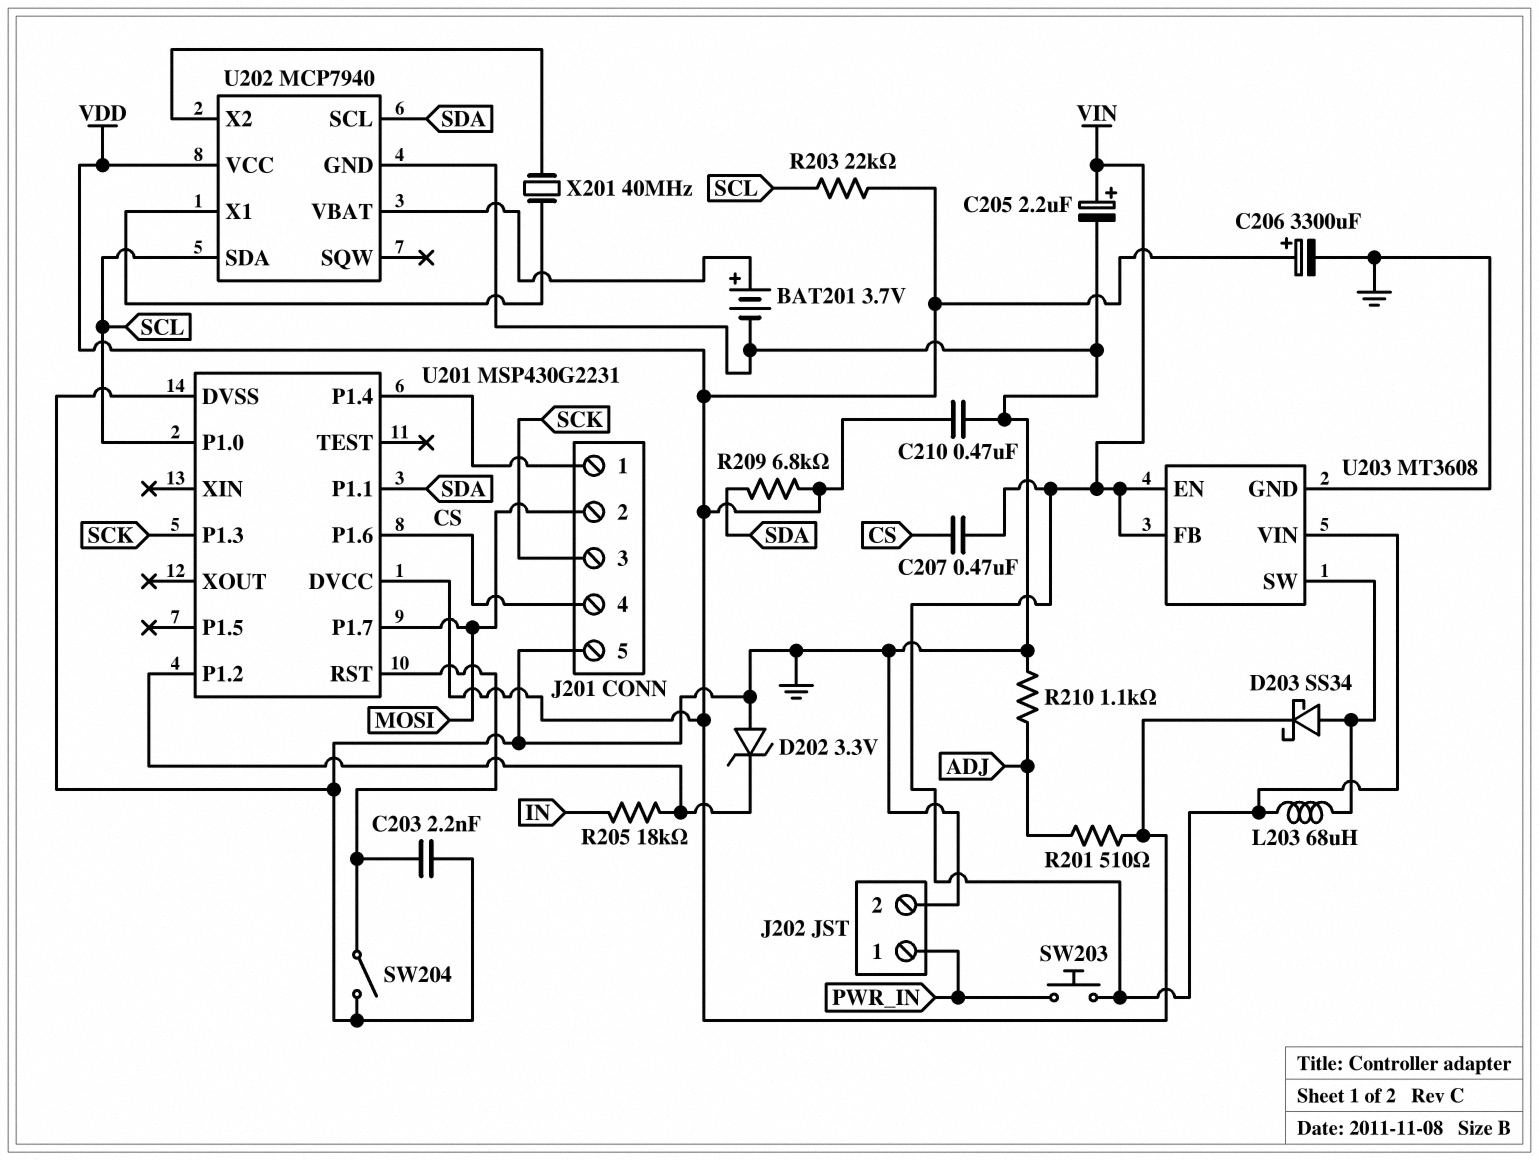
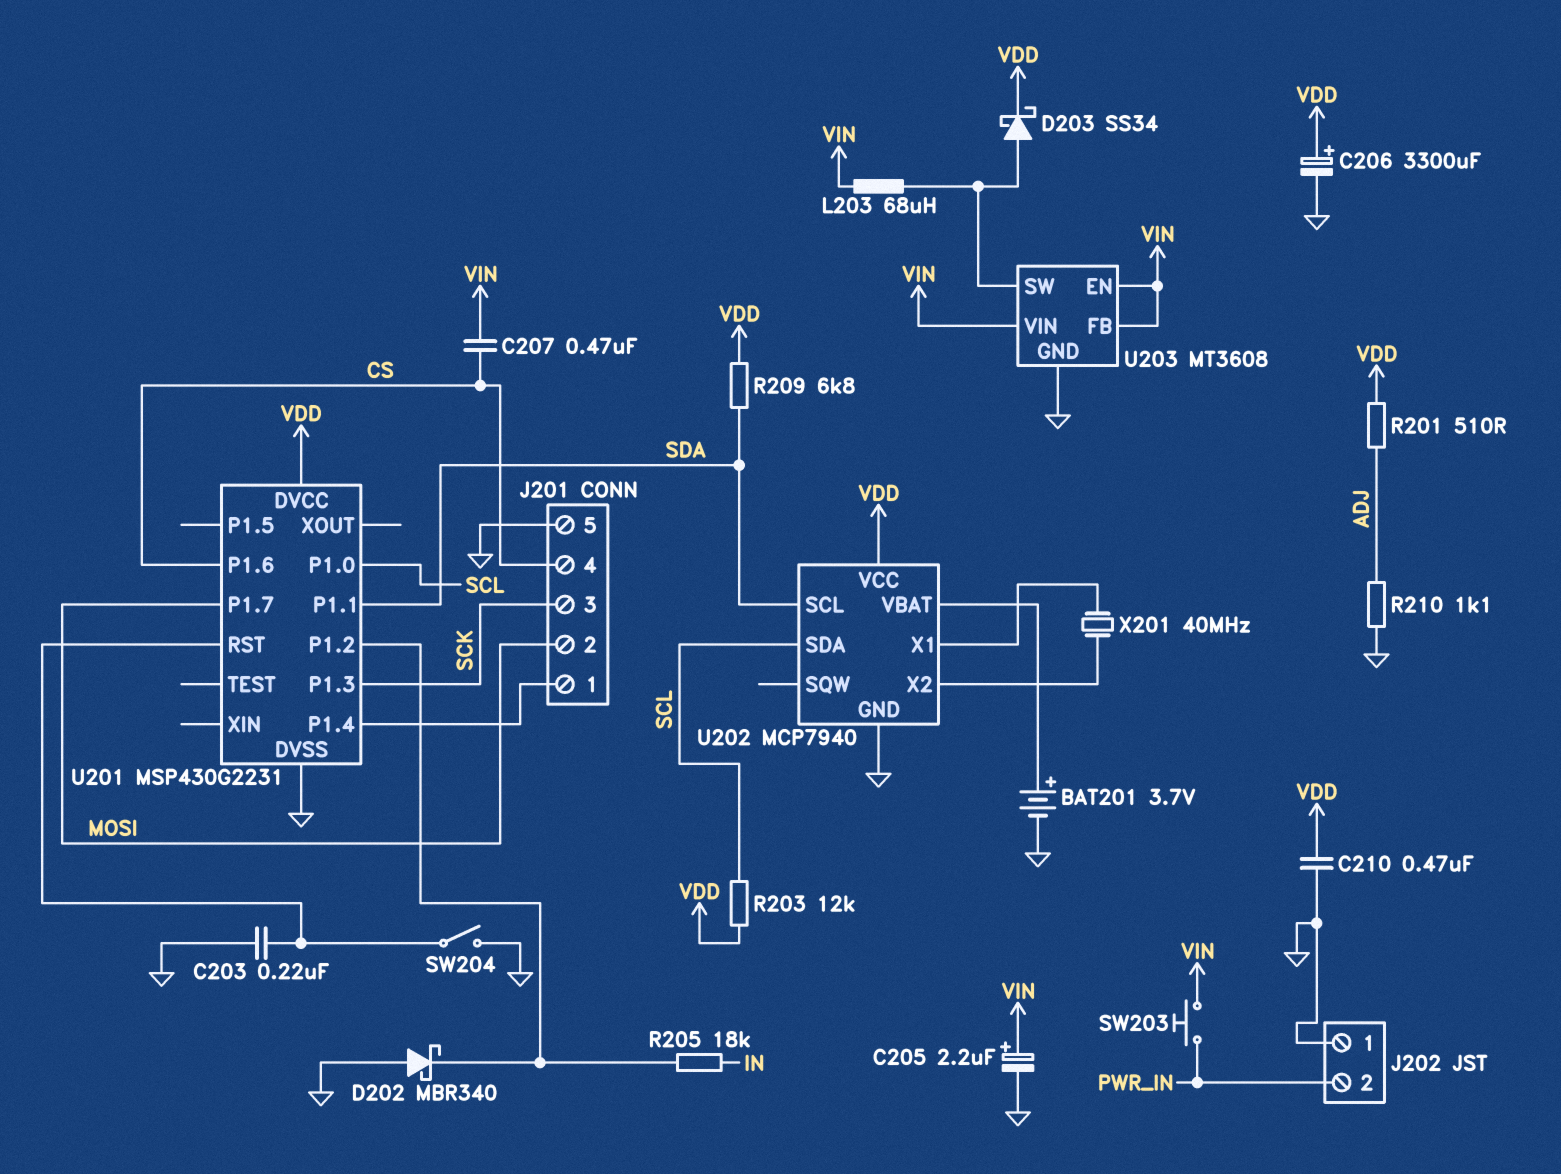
C203: 2.2nF (GND, U201/RST) -> 220nF (GND, U201/RST)
D202: zener 3.3V (A GND, K U201/P1.2) -> schottky MBR340 (A GND, K U201/P1.2)
J202 pin 1: PWR_IN -> GND
J202 pin 2: GND -> PWR_IN
R203: 22k (SCL, VDD) -> 12k (SCL, VDD)

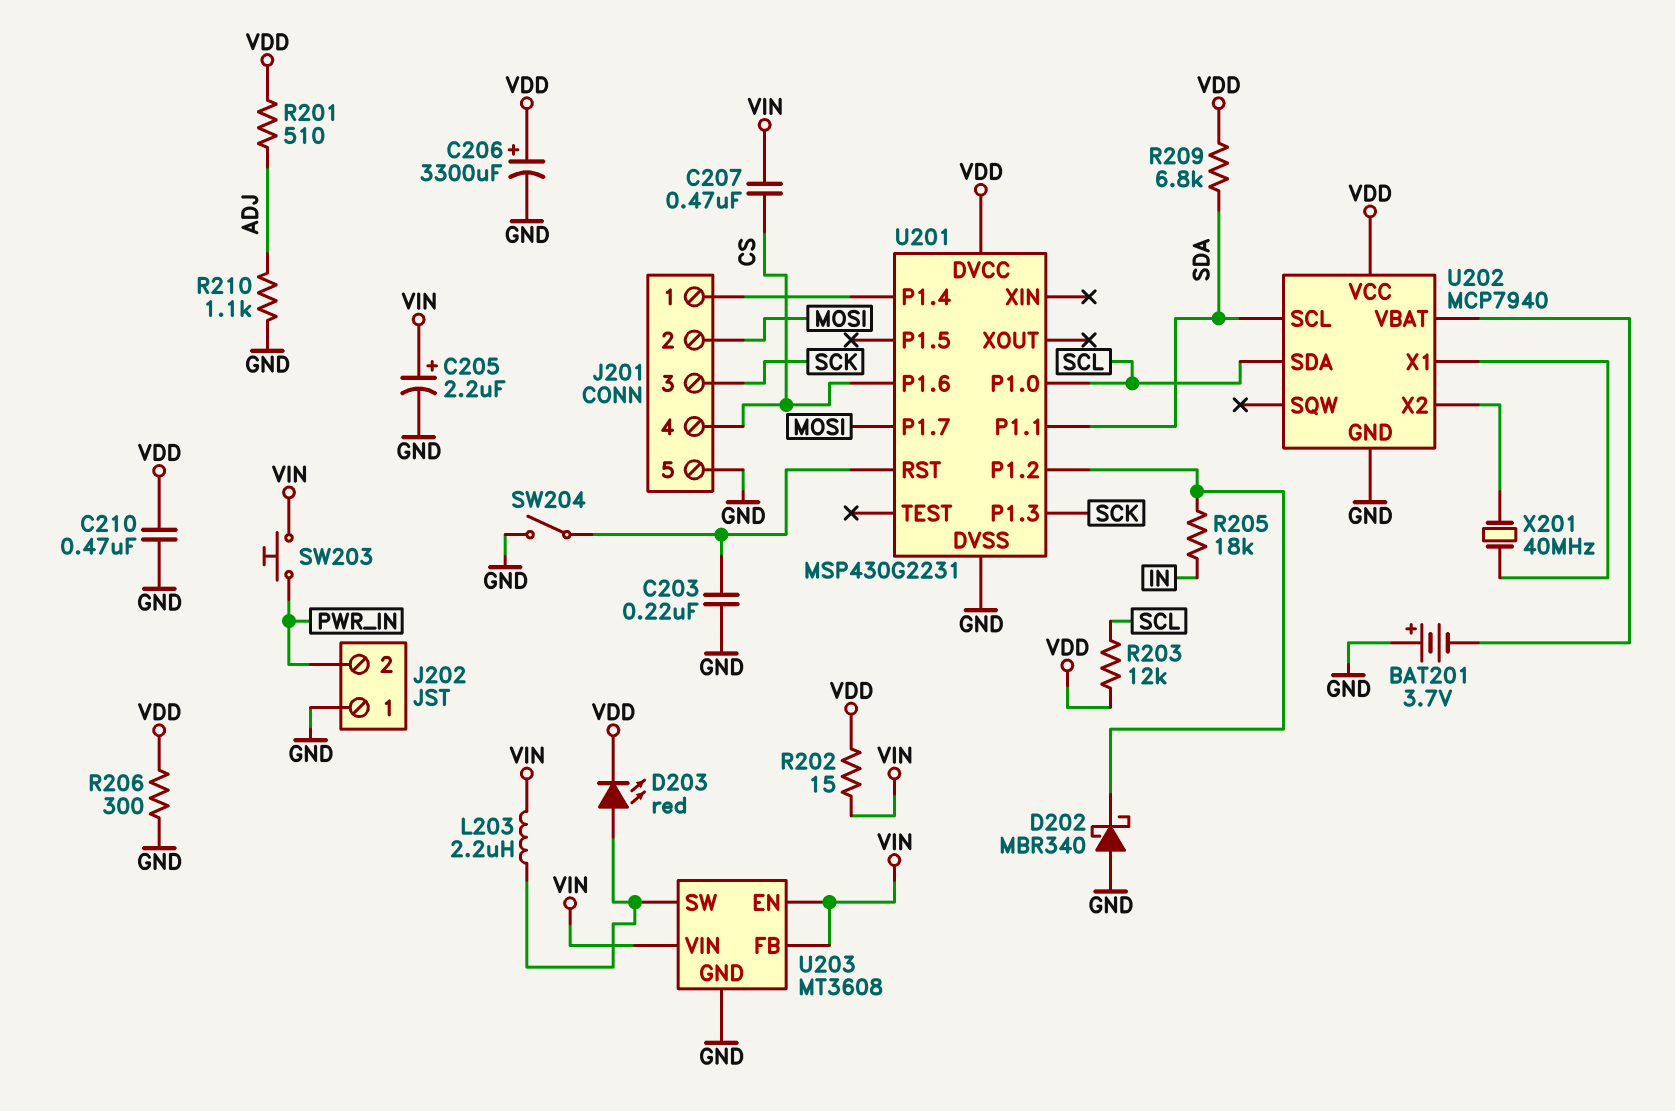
BAT201: 3.7V (plus U202/VBAT, minus GND) -> 3.7V (plus GND, minus U202/VBAT)
D203: schottky SS34 (A U203/SW, K VDD) -> LED red (A U203/SW, K VDD)
L203: 68uH (U203/SW, VIN) -> 2.2uH (U203/SW, VIN)
R202: none -> 15 (VDD, VIN)
R206: none -> 300 (GND, VDD)

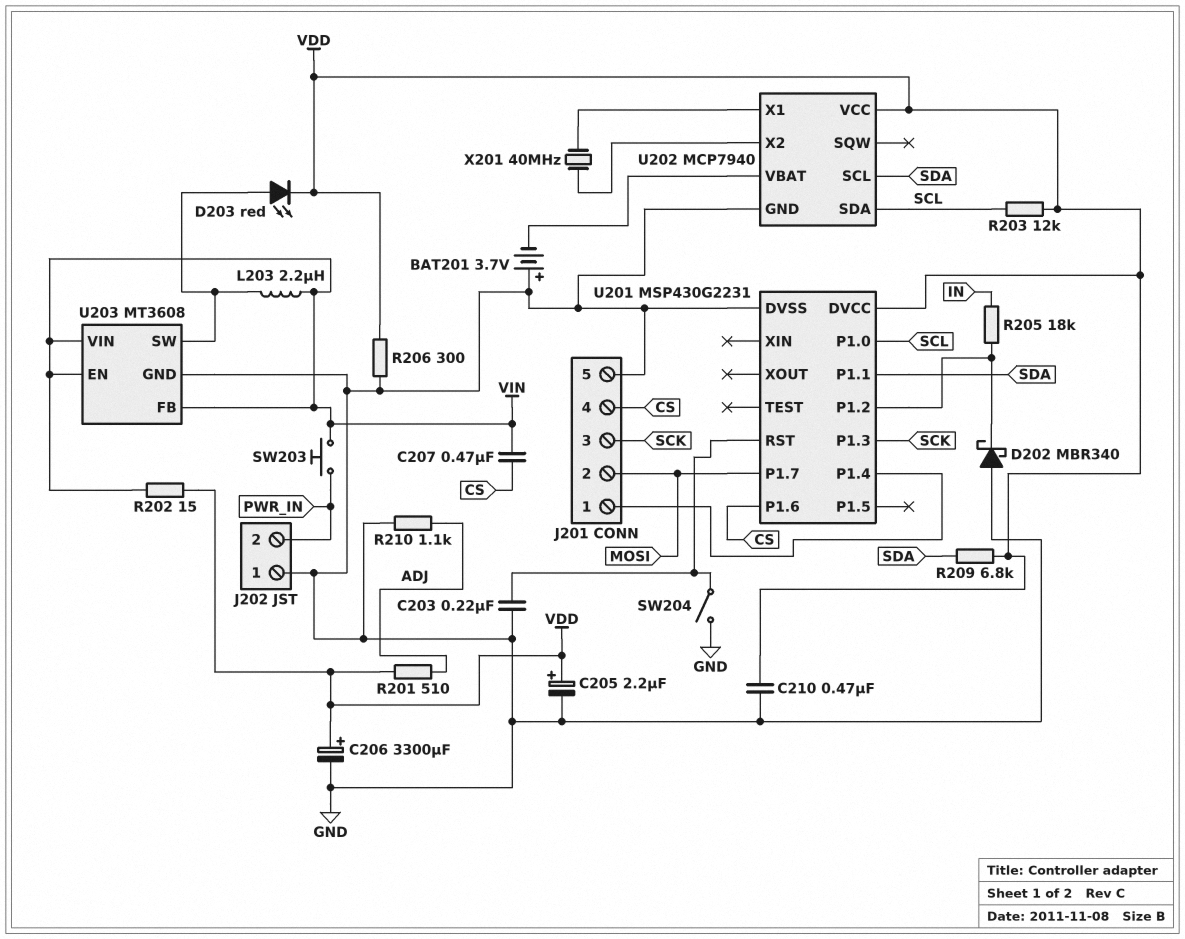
C205: 2.2uF (plus VIN, minus GND) -> 2.2uF (plus VDD, minus GND)

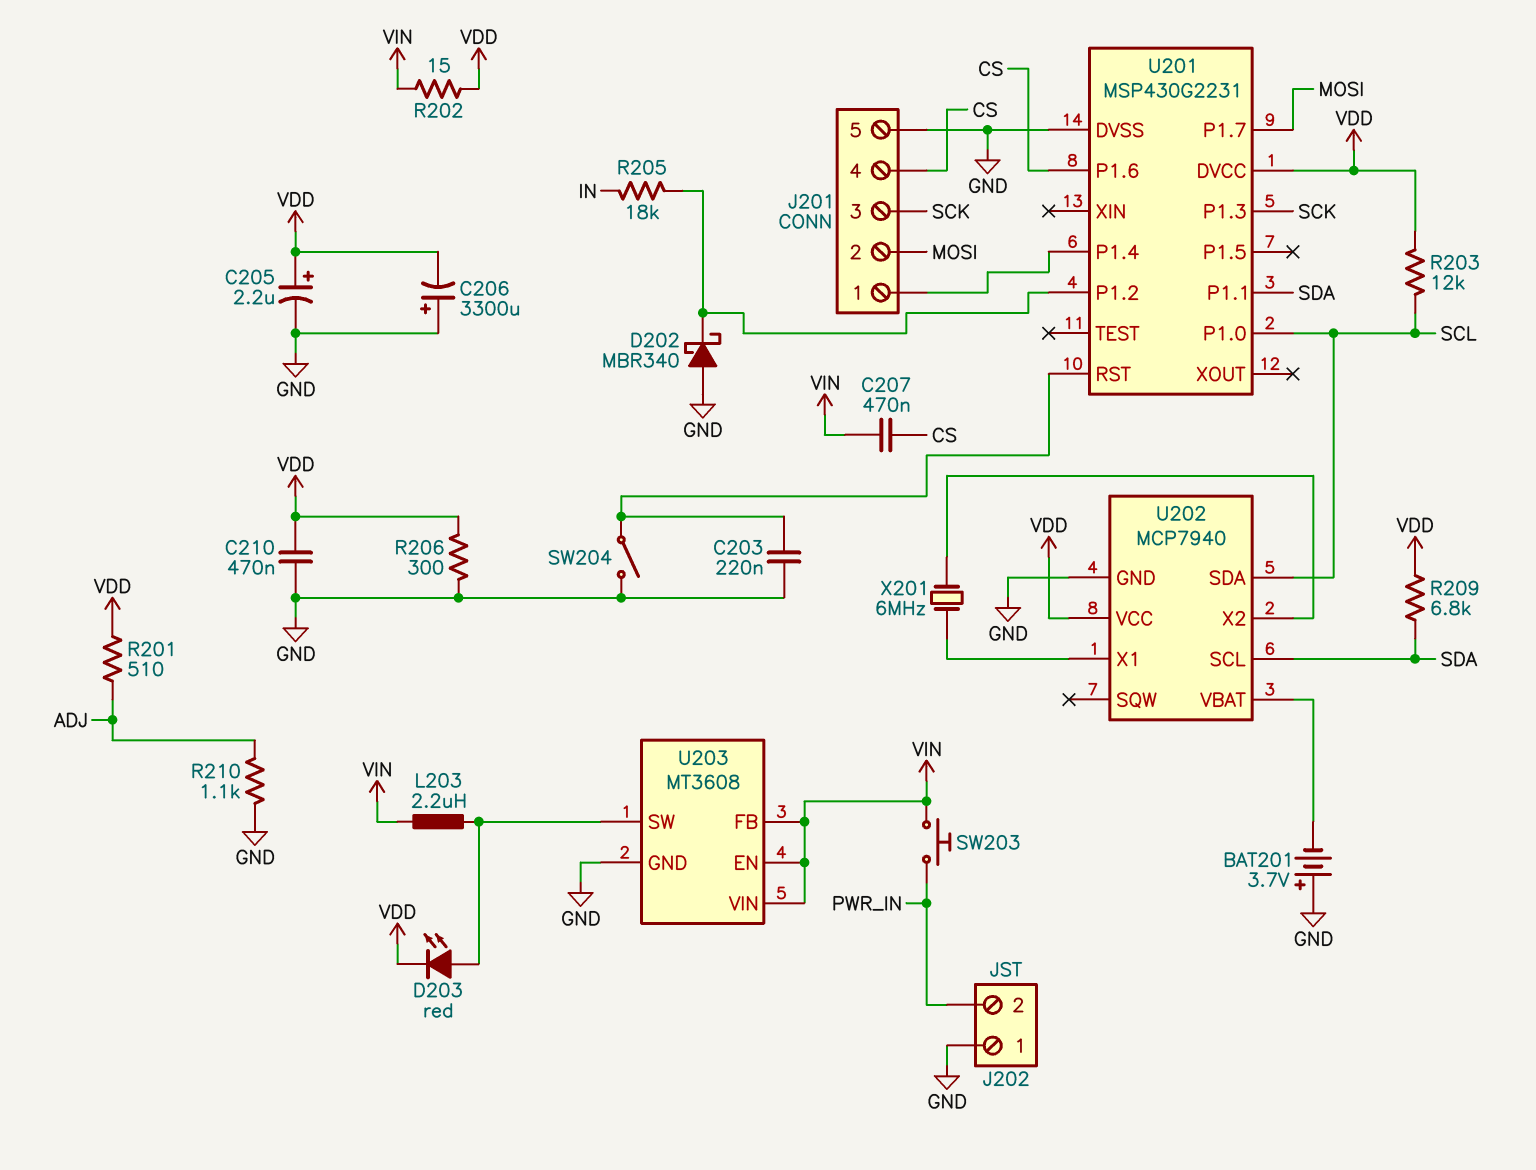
C206: 3300uF (plus VDD, minus GND) -> 3300uF (plus GND, minus VDD)
X201: 40MHz (U202/X1, U202/X2) -> 6MHz (U202/X1, U202/X2)

